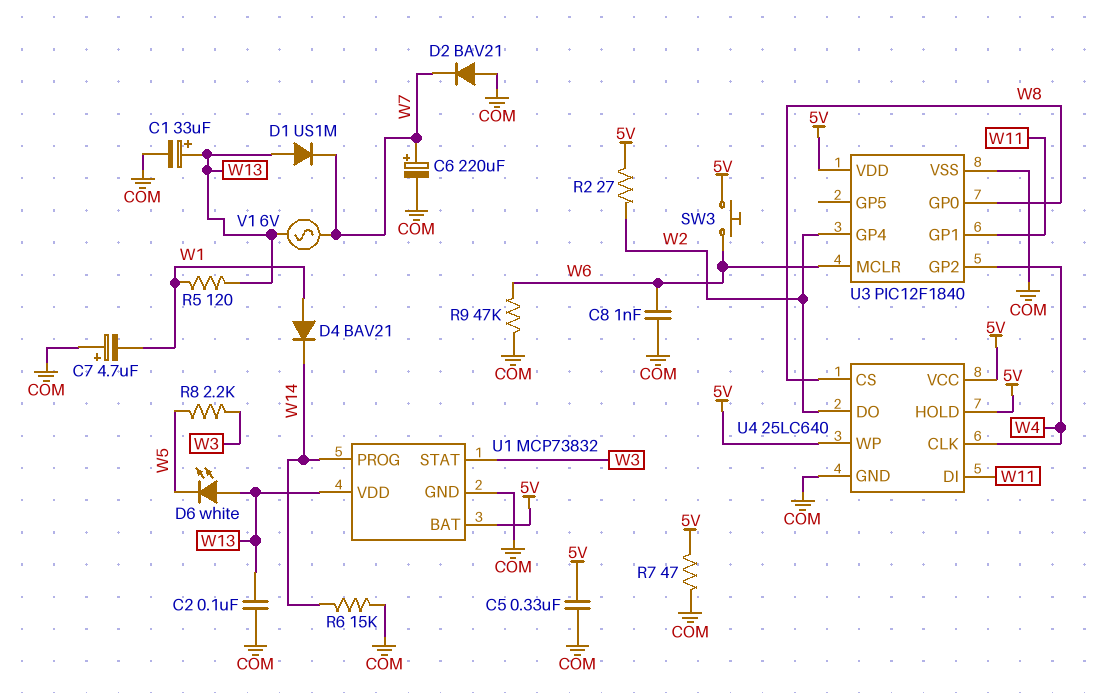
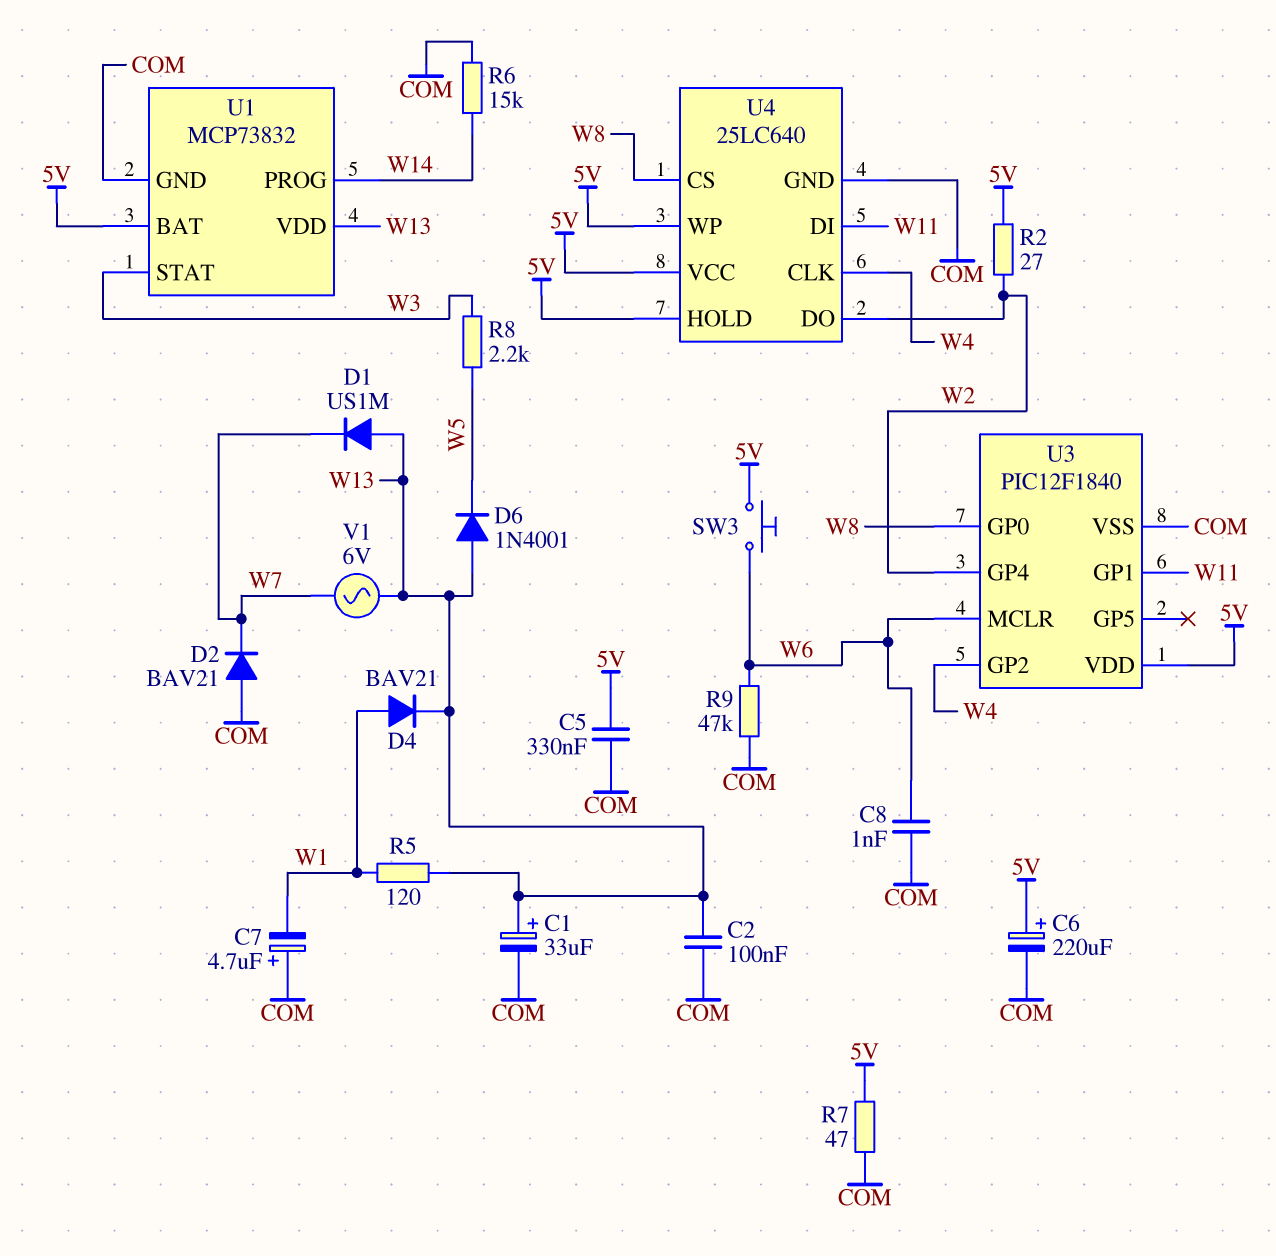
C6: 220uF (plus W7, minus COM) -> 220uF (plus 5V, minus COM)
D4: diode BAV21 (A W1, K W14) -> diode BAV21 (A W1, K W13)
D6: LED white (A W13, K W5) -> diode 1N4001 (A W13, K W5)

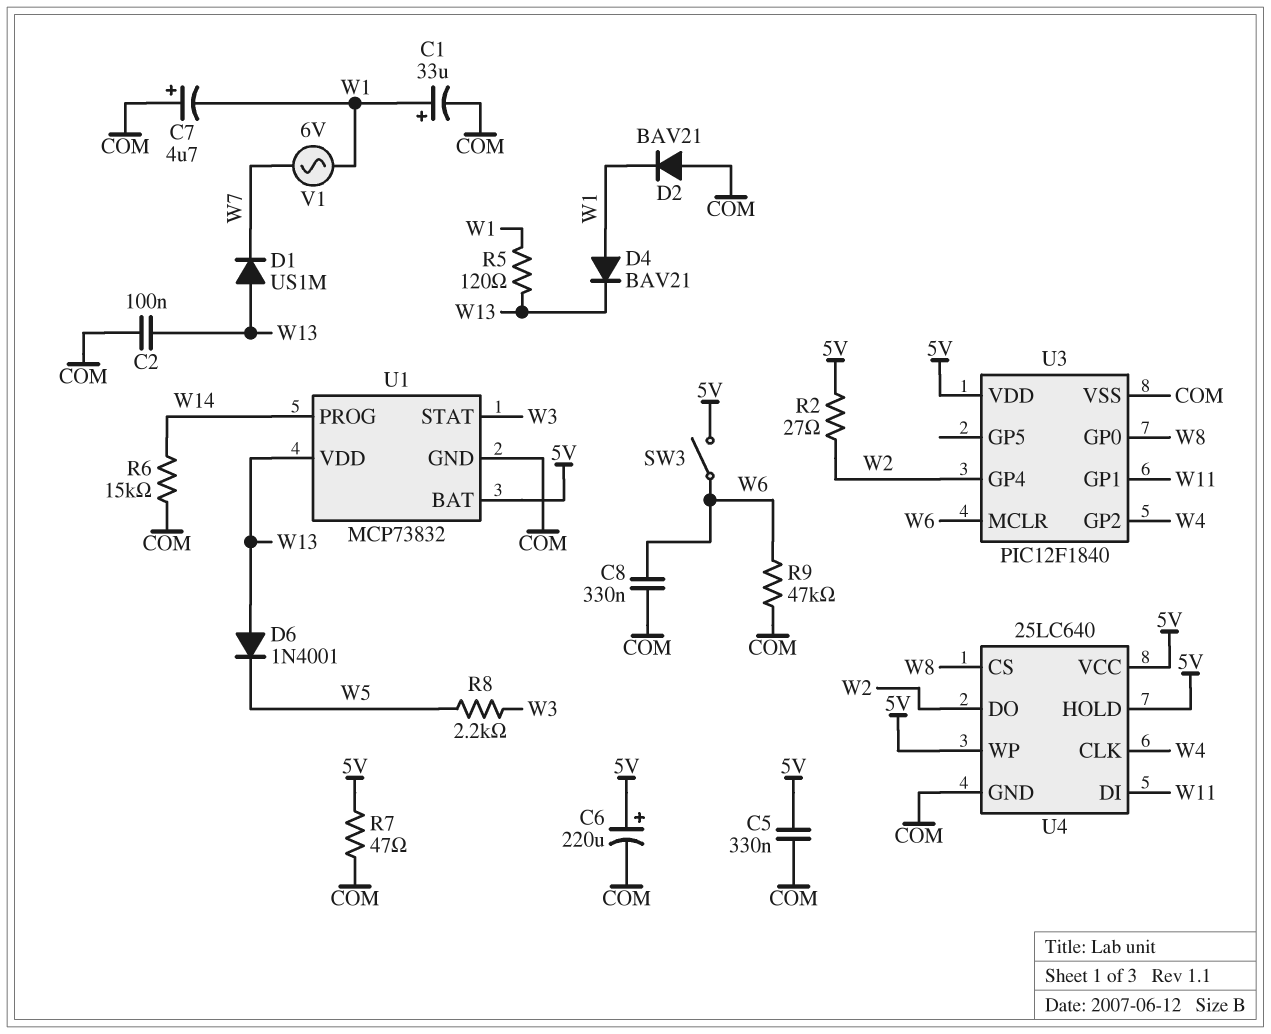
C1: 33uF (plus W13, minus COM) -> 33uF (plus W1, minus COM)
C8: 1nF (COM, W6) -> 330nF (COM, W6)
D2: diode BAV21 (A COM, K W7) -> diode BAV21 (A COM, K W1)
SW3: button (5V, W6) -> switch (5V, W6)
V1: AC 6V (W7, W13) -> AC 6V (W1, W7)

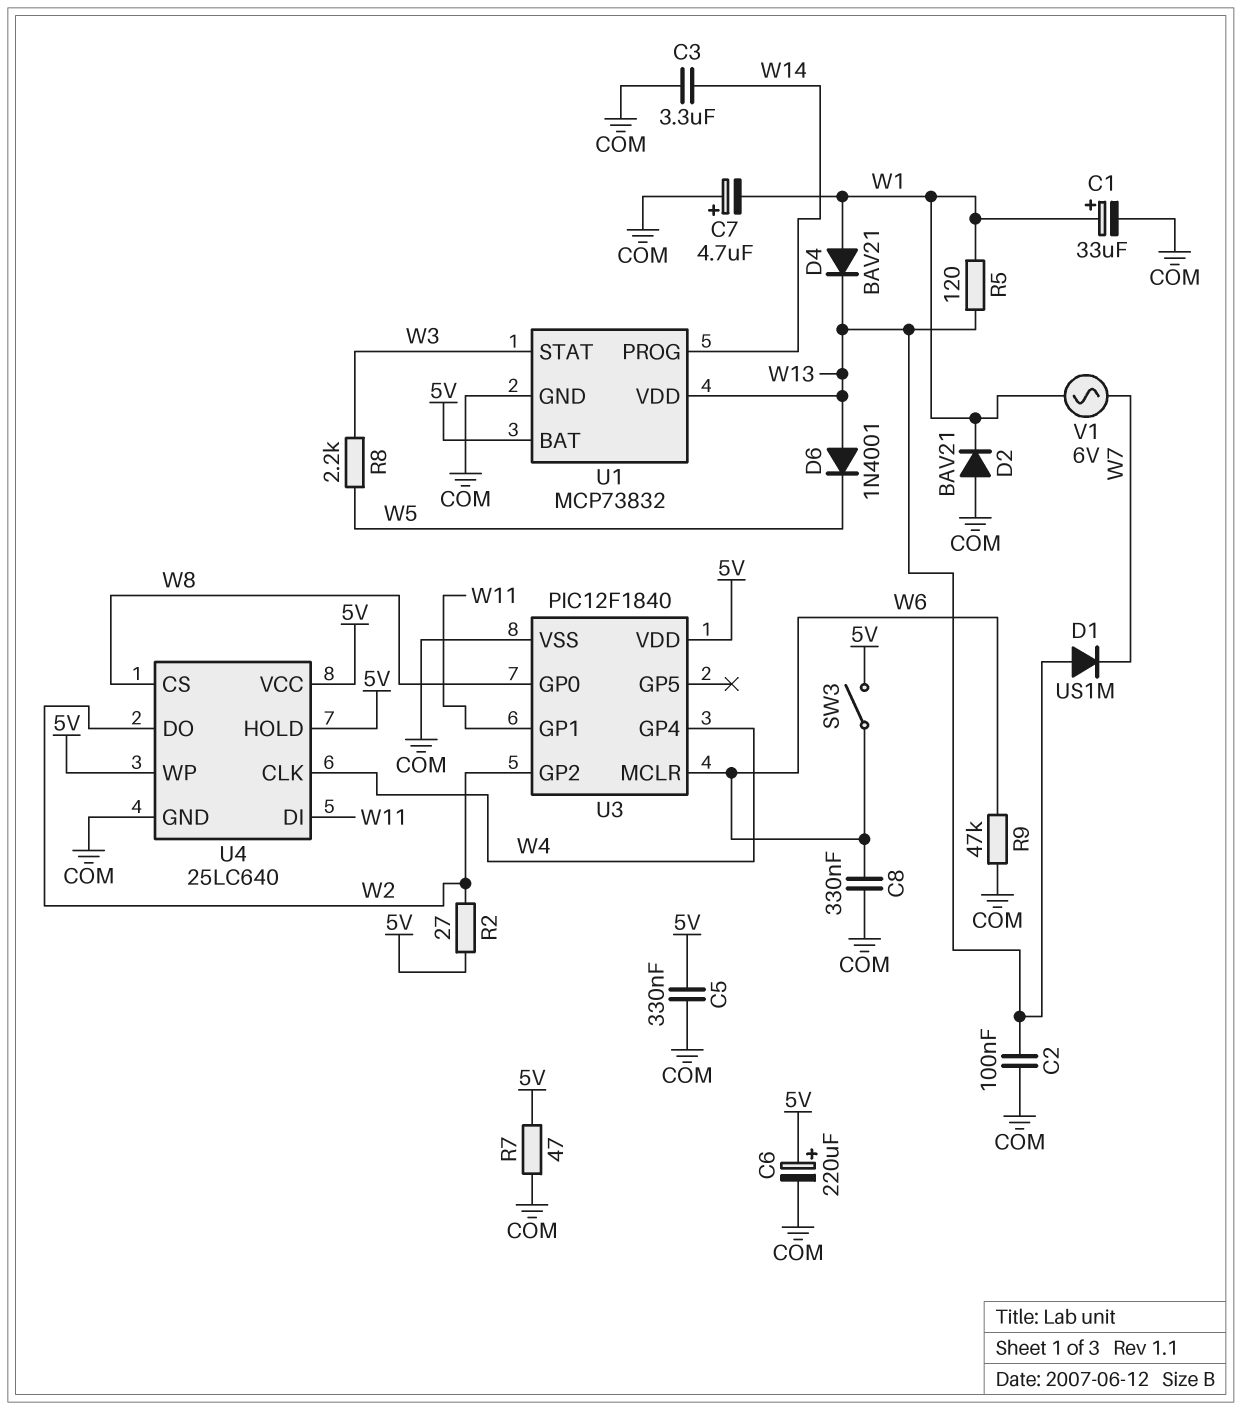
C3: none -> 3.3uF (COM, W14)
R6: 15k (COM, W14) -> none
U3 pin GP2: W4 -> W2
U3 pin GP4: W2 -> W4

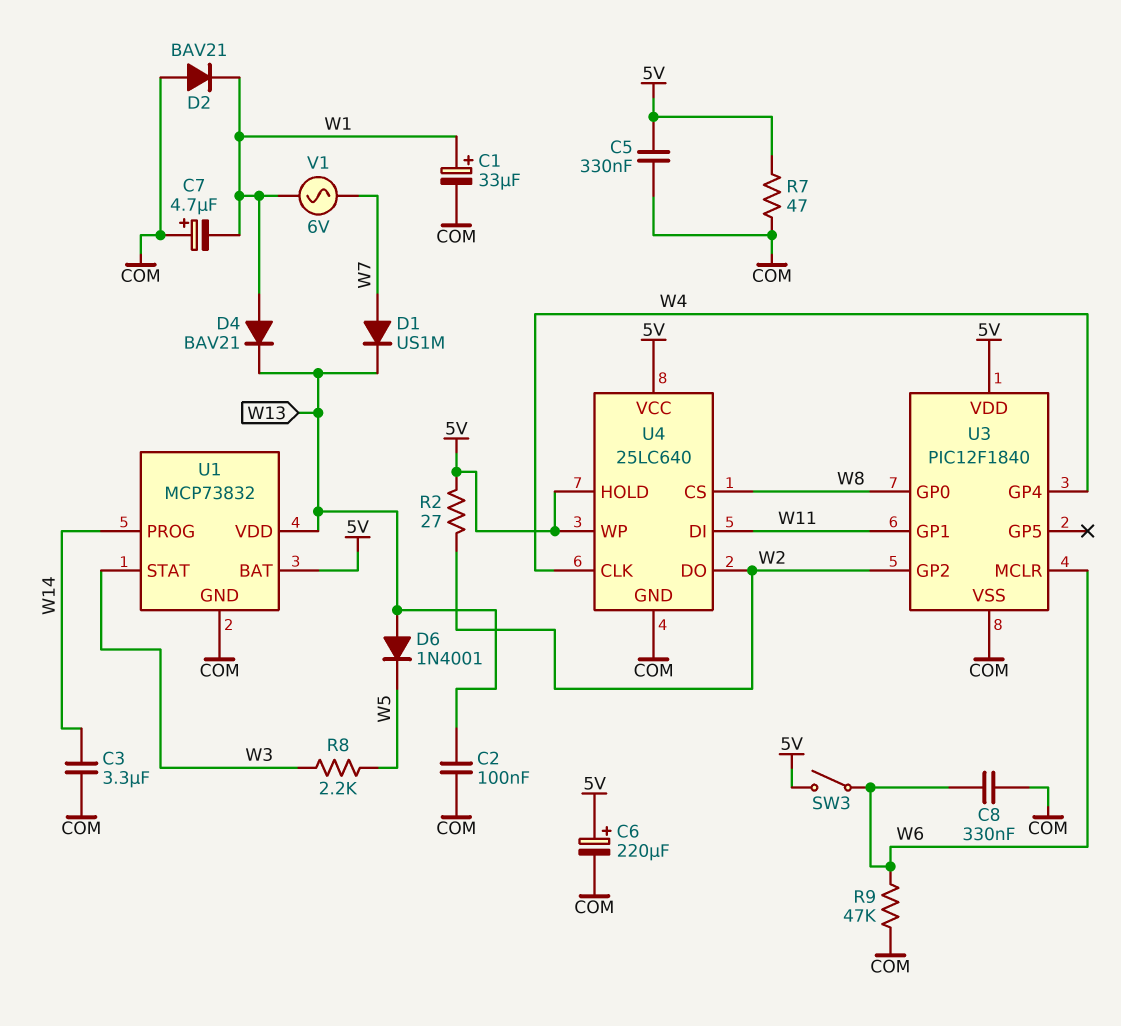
D1: diode US1M (A W13, K W7) -> diode US1M (A W7, K W13)
R5: 120 (W1, W13) -> none

